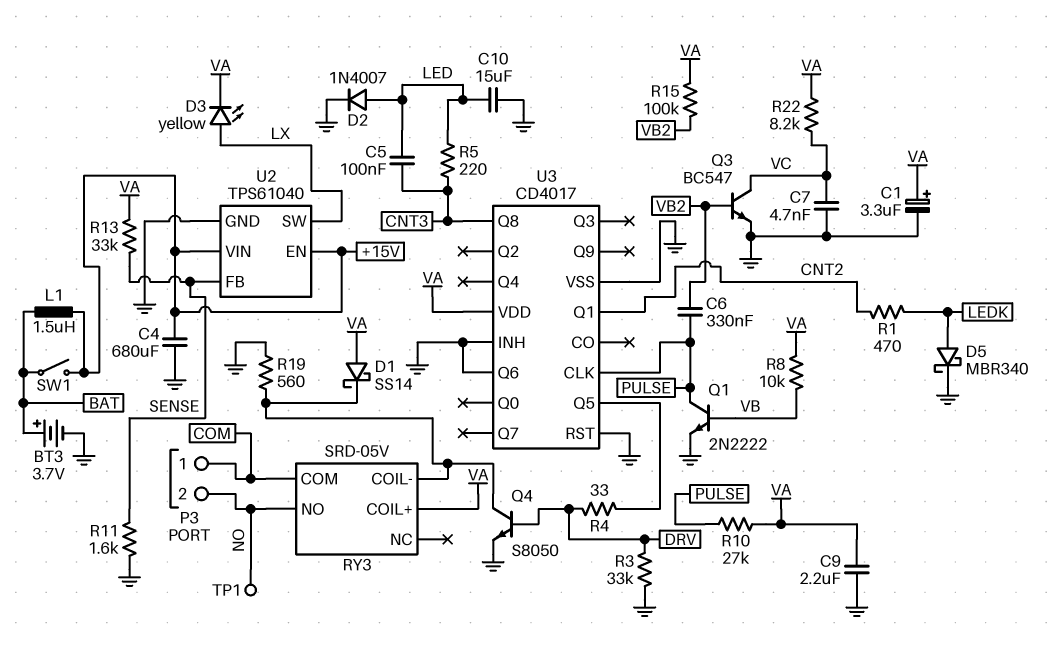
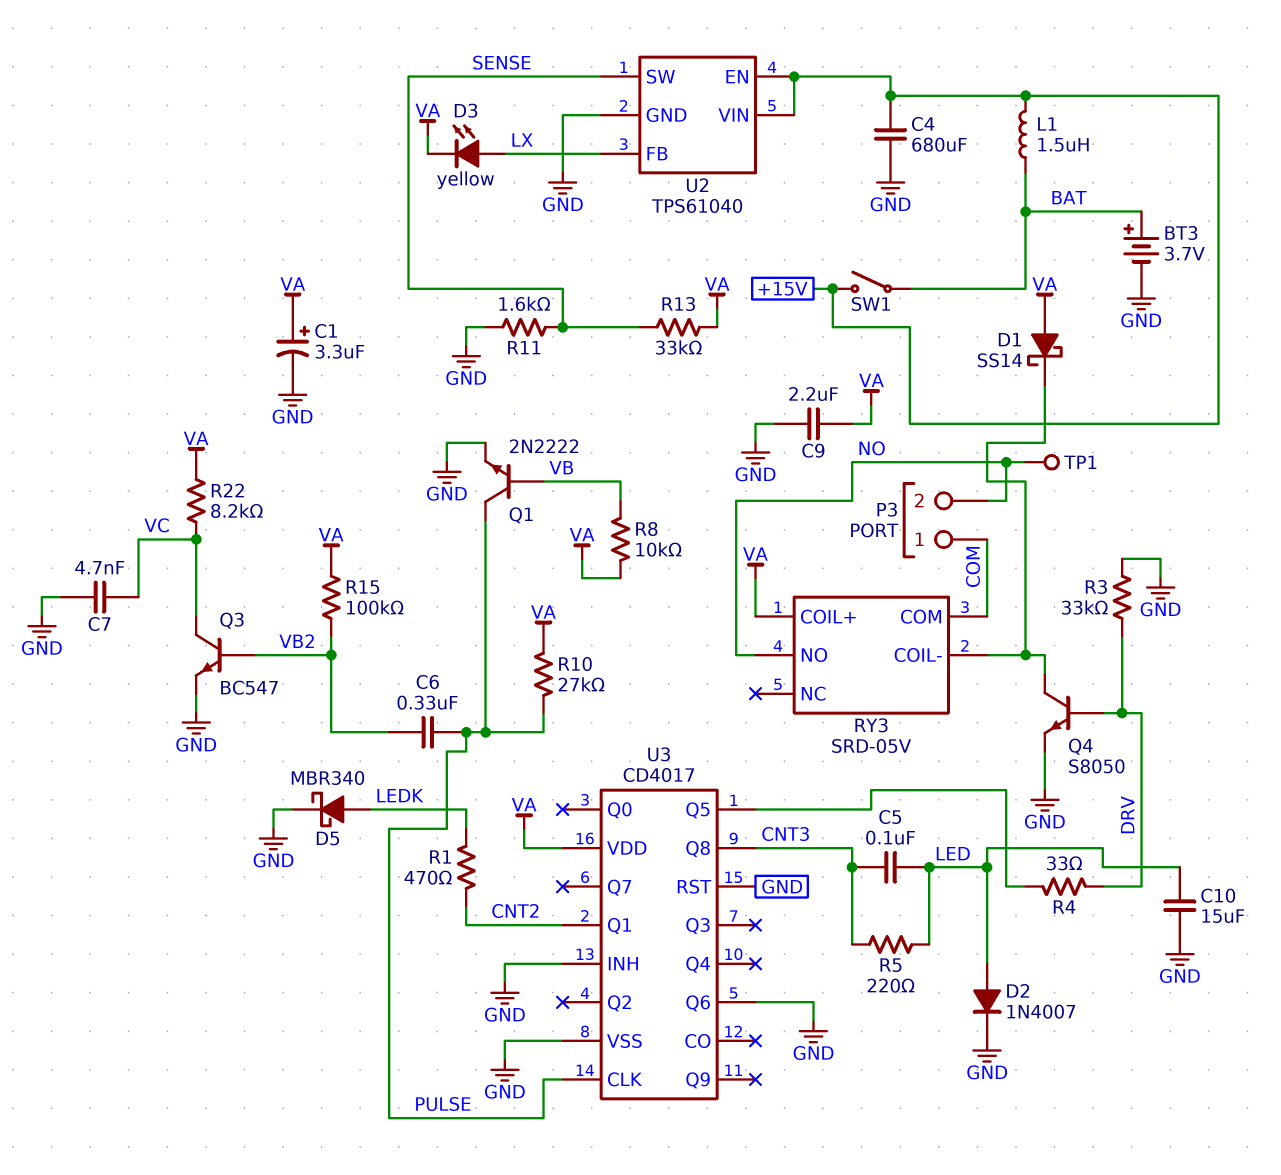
R19: 560 (GND, RY3/COIL-) -> none
U2 pin FB: SENSE -> LX
U2 pin SW: LX -> SENSE

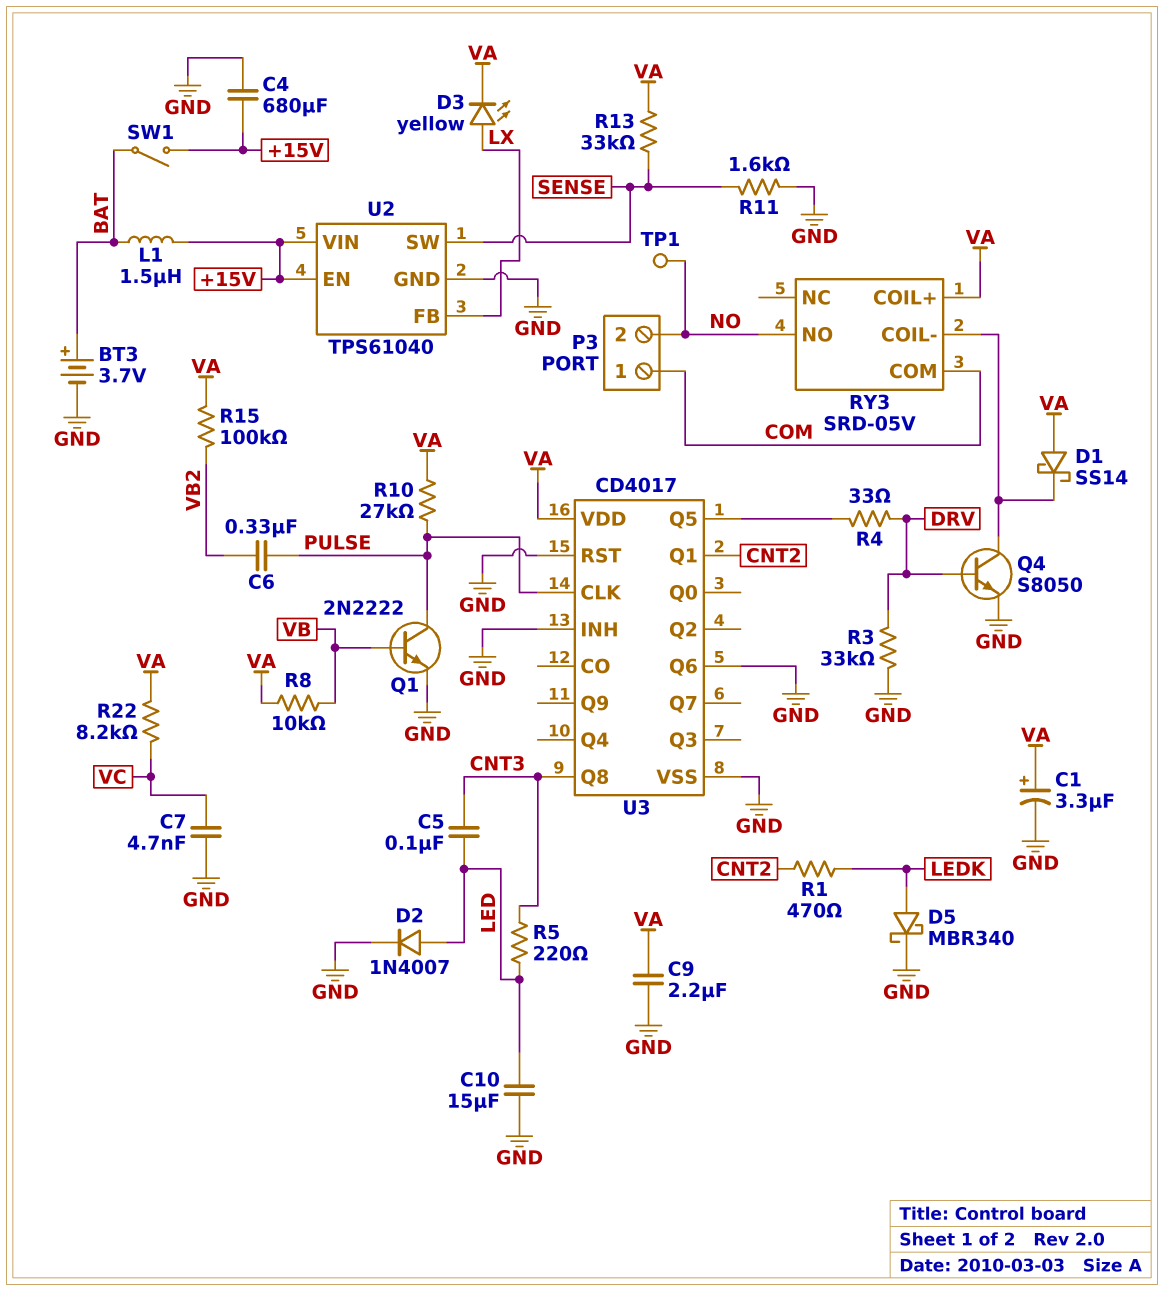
Q3: NPN BC547 (B VB2, C VC, E GND) -> none

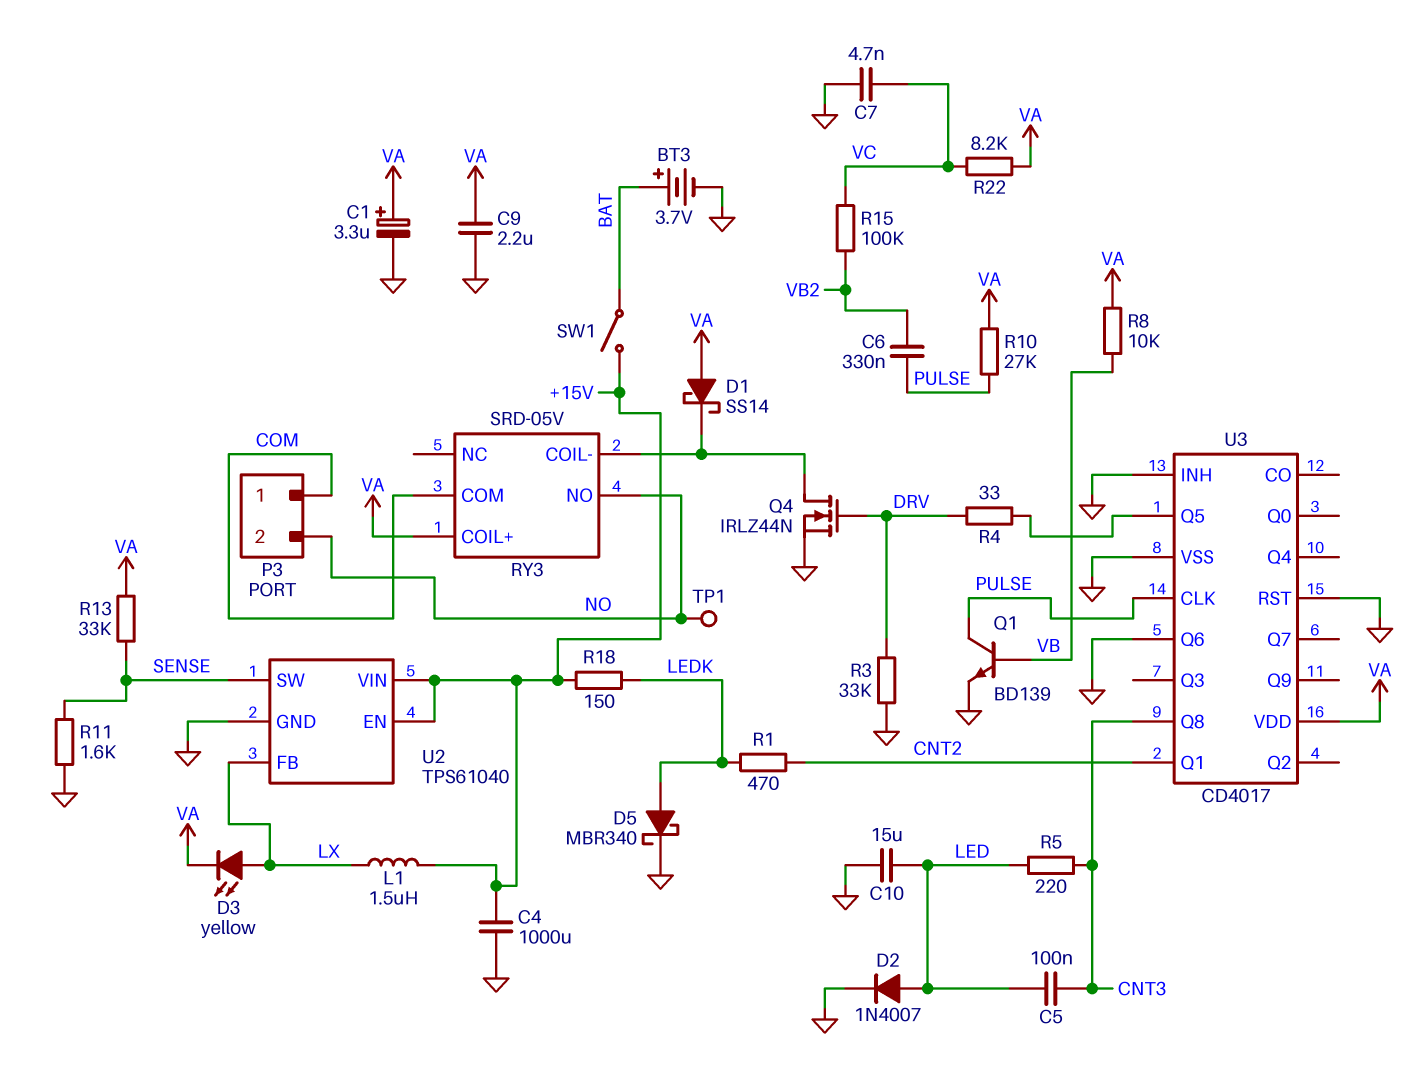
C4: 680uF (+15V, GND) -> 1000uF (+15V, GND)
L1: 1.5uH (+15V, BAT) -> 1.5uH (+15V, LX)
Q1: NPN 2N2222 (B VB, C PULSE, E GND) -> NPN BD139 (B VB, C PULSE, E GND)
Q4: NPN S8050 (B DRV, C RY3/COIL-, E GND) -> NMOS IRLZ44N (G DRV, D RY3/COIL-, S GND)
R15: 100k (VA, VB2) -> 100k (VB2, VC)
R18: none -> 150 (+15V, LEDK)

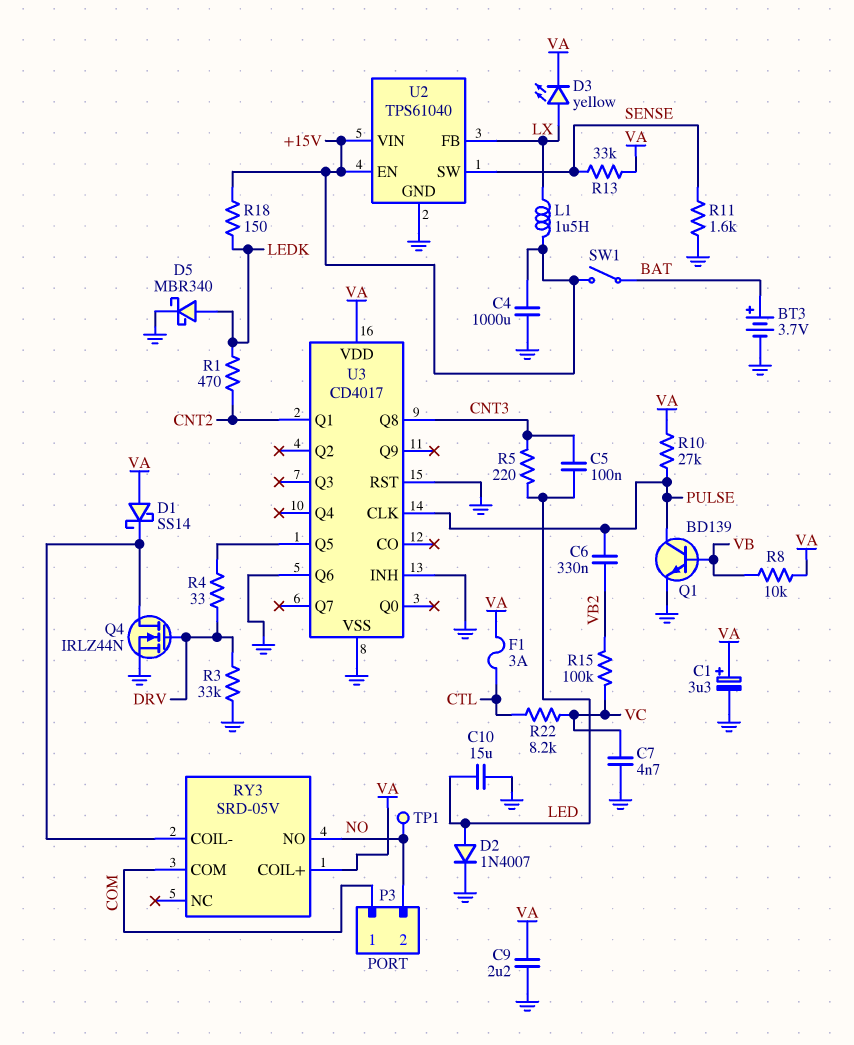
F1: none -> 3A (CTL, VA)
R22: 8.2k (VA, VC) -> 8.2k (CTL, VC)

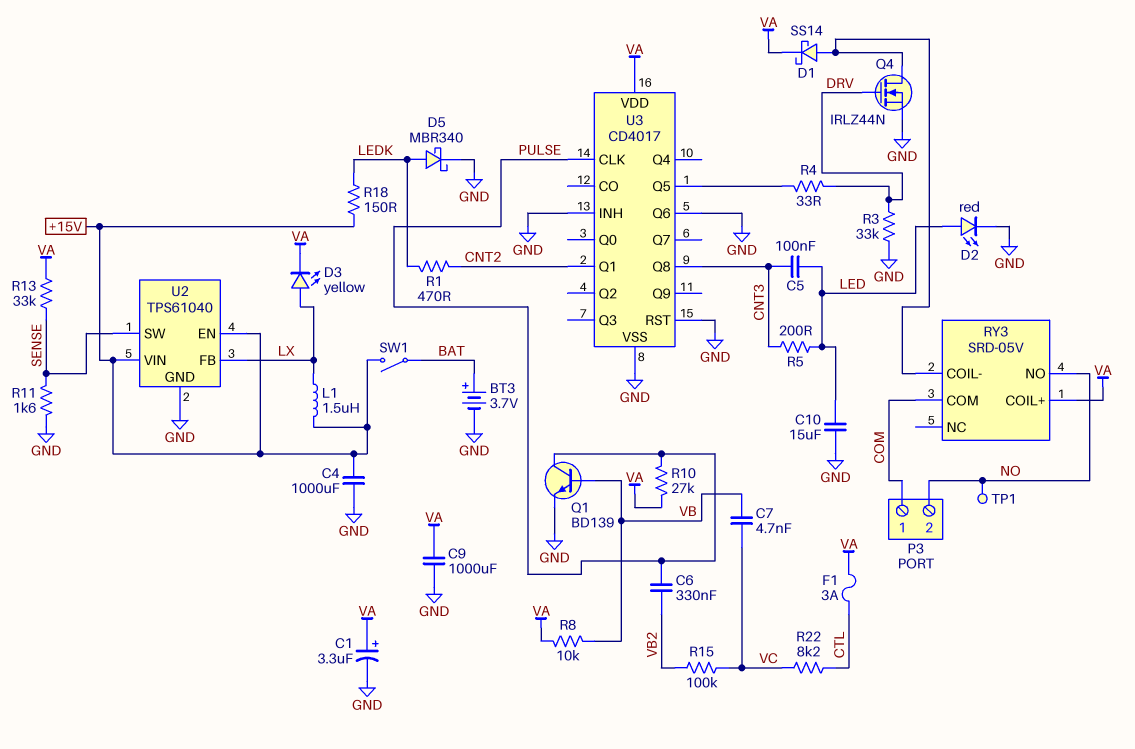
C7: 4.7nF (GND, VC) -> 4.7nF (VB, VC)
C9: 2.2uF (GND, VA) -> 1000uF (GND, VA)
D1: schottky SS14 (A VA, K RY3/COIL-) -> schottky SS14 (A RY3/COIL-, K VA)
D2: diode 1N4007 (A LED, K GND) -> LED red (A LED, K GND)
R5: 220 (CNT3, LED) -> 200 (CNT3, LED)

